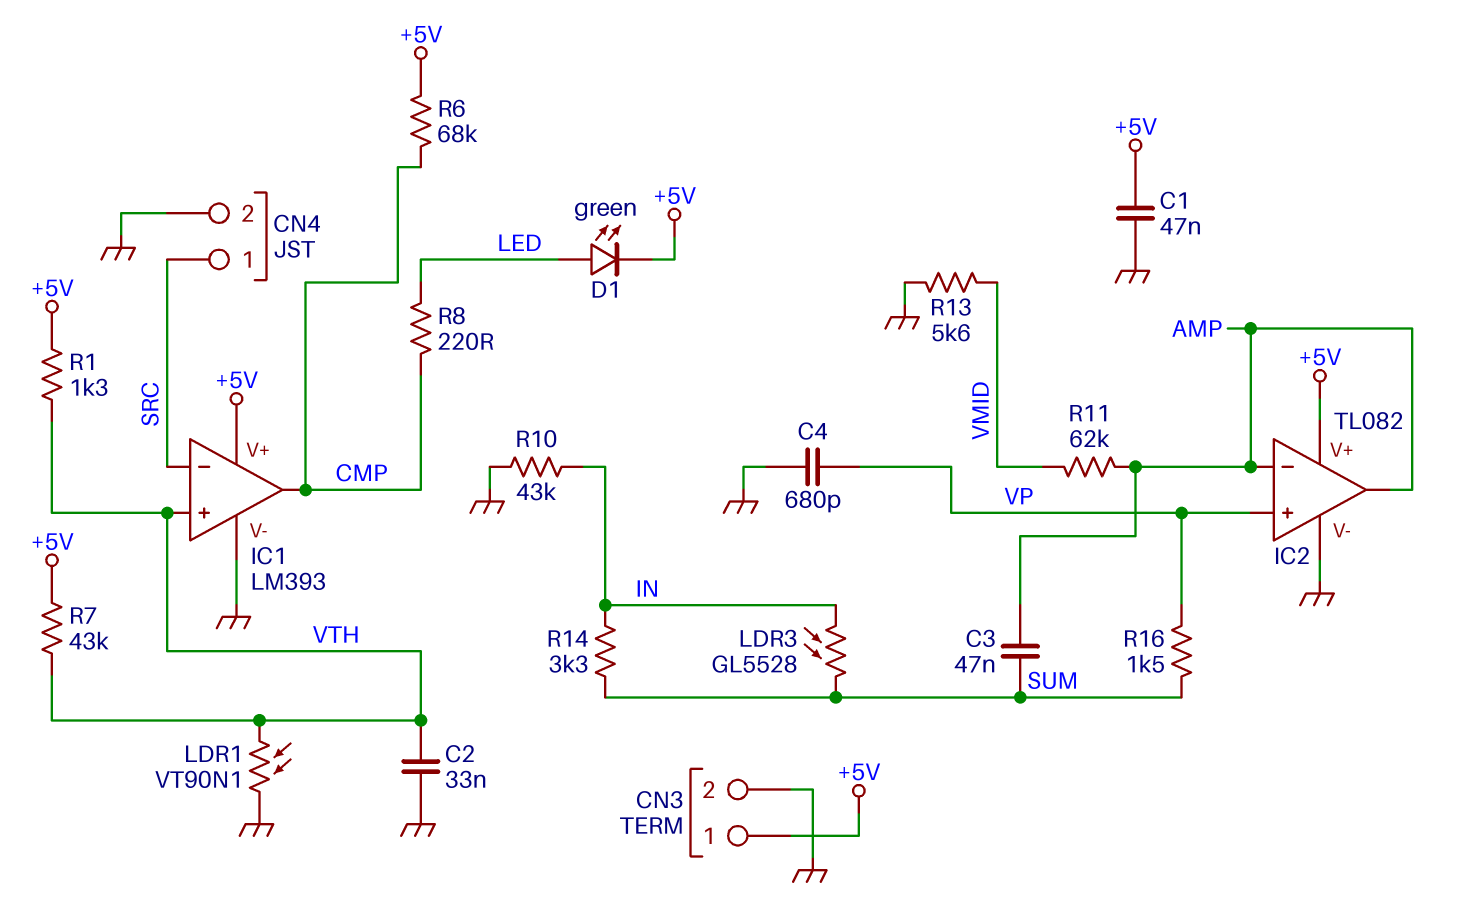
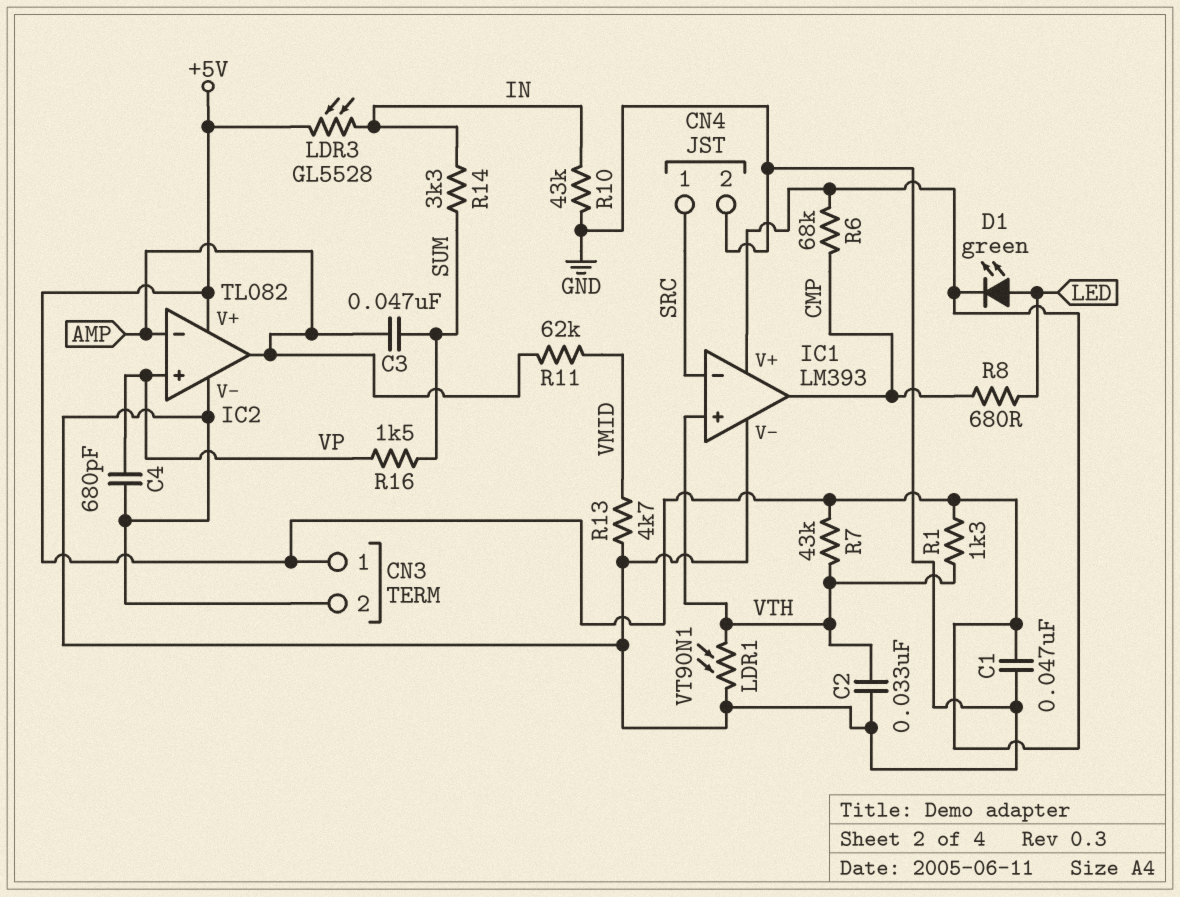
LDR3: GL5528 (IN, SUM) -> GL5528 (+5V, IN)
R8: 220 (CMP, LED) -> 680 (CMP, LED)
R13: 5.6k (GND, VMID) -> 4.7k (GND, VMID)

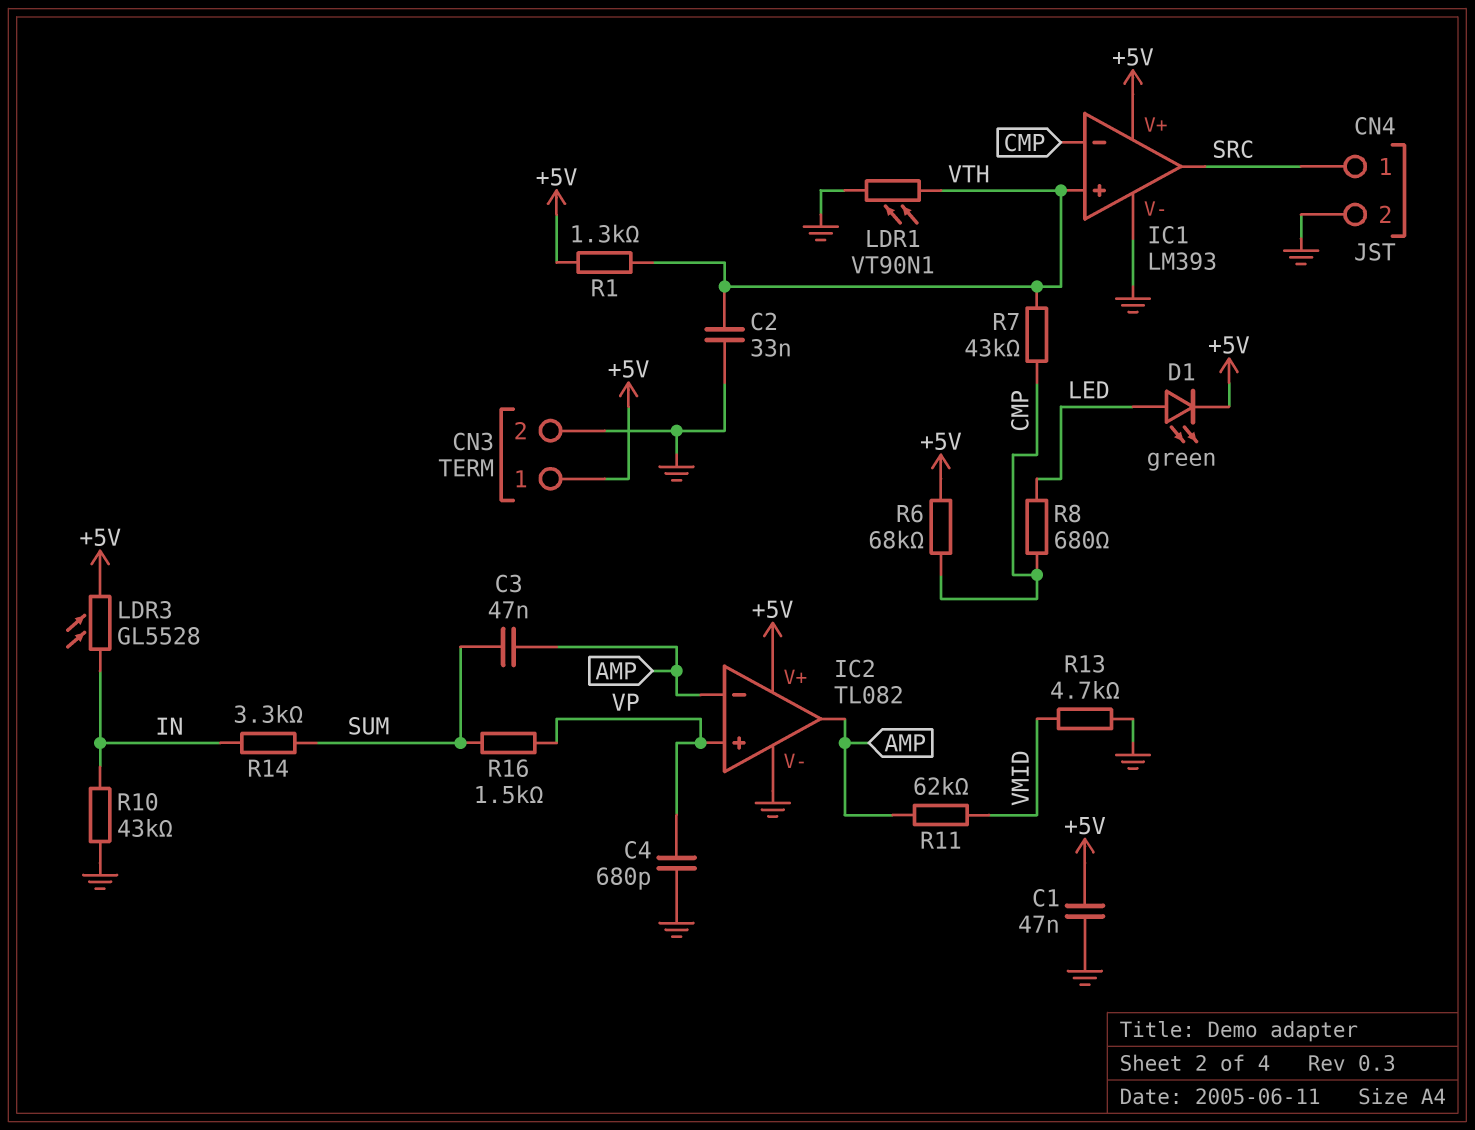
IC1 pin in-: SRC -> CMP
IC1 pin out: CMP -> SRC
R7: 43k (+5V, VTH) -> 43k (CMP, VTH)

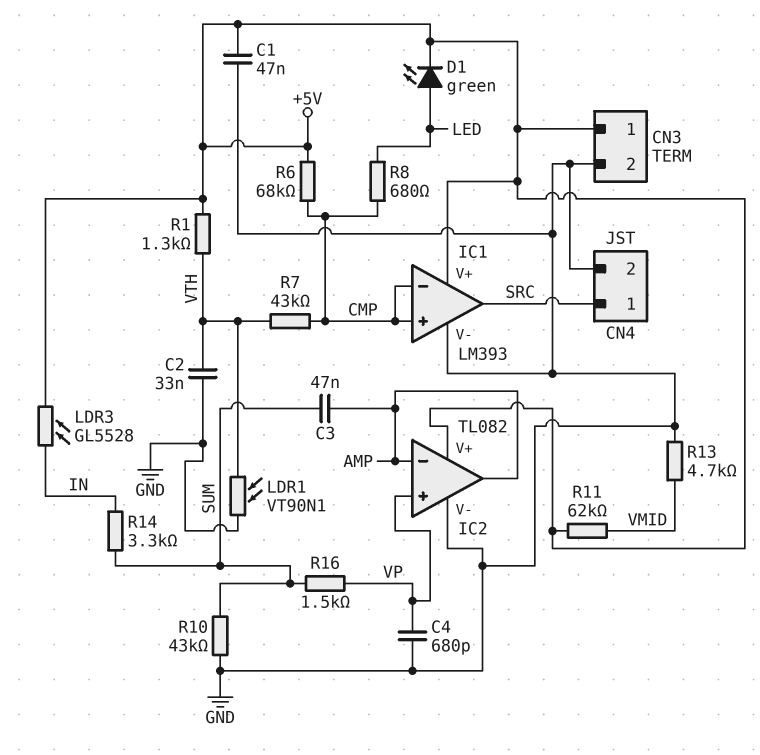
IC1 pin in+: VTH -> CMP
R10: 43k (GND, IN) -> 43k (GND, SUM)
R11: 62k (AMP, VMID) -> 62k (+5V, VMID)

